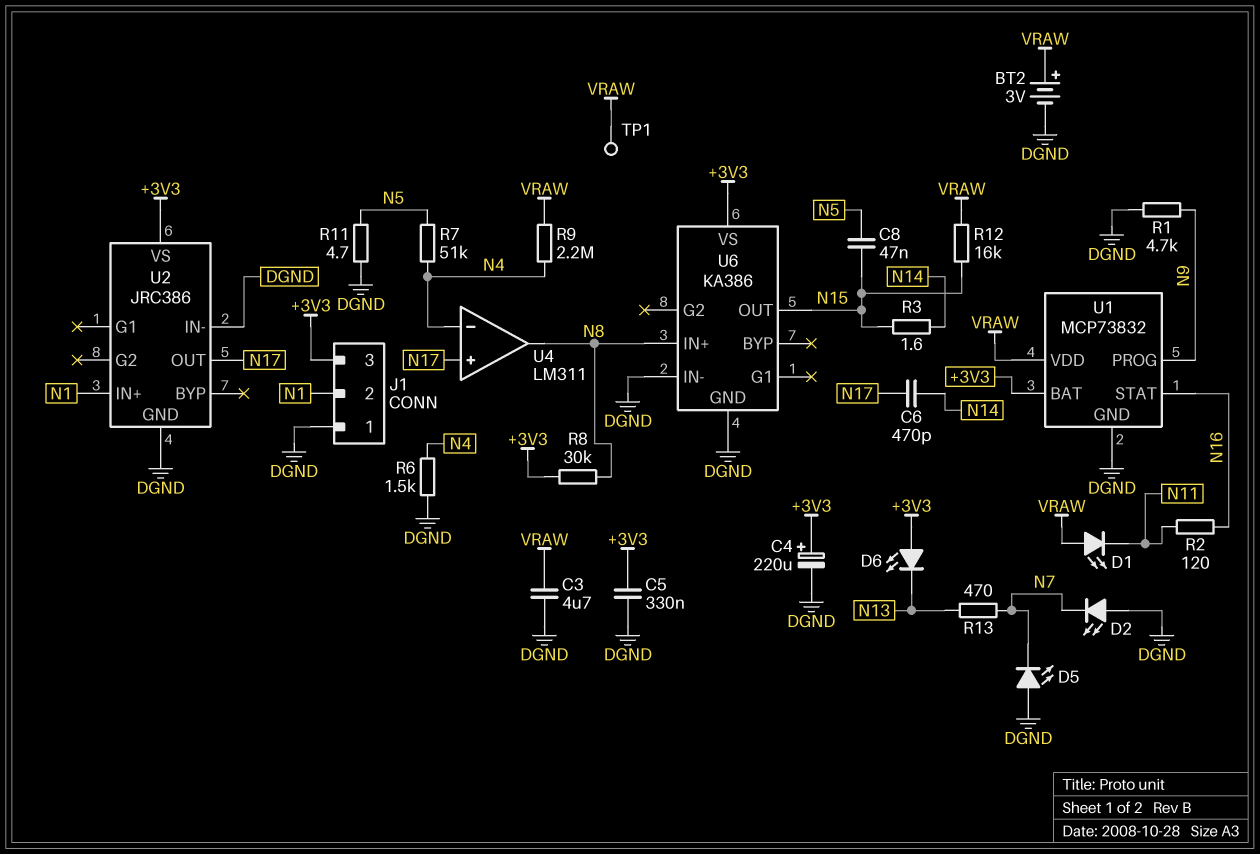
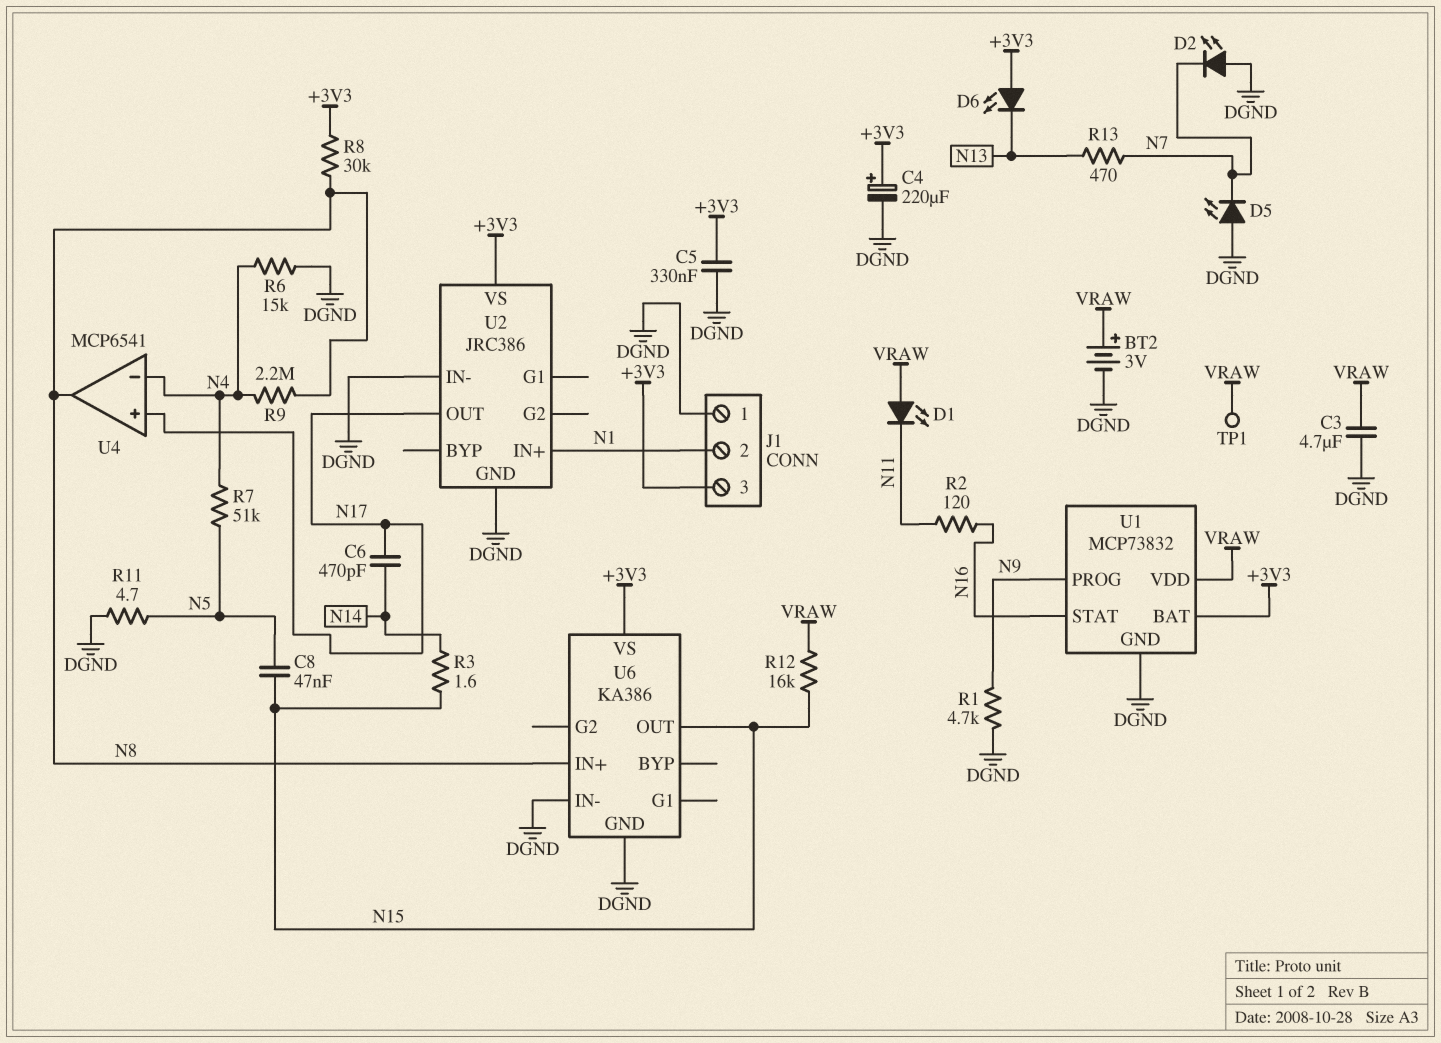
R6: 1.5k (DGND, N4) -> 15k (DGND, N4)
R9: 2.2M (N4, VRAW) -> 2.2M (N4, N8)
U4: LM311 -> MCP6541

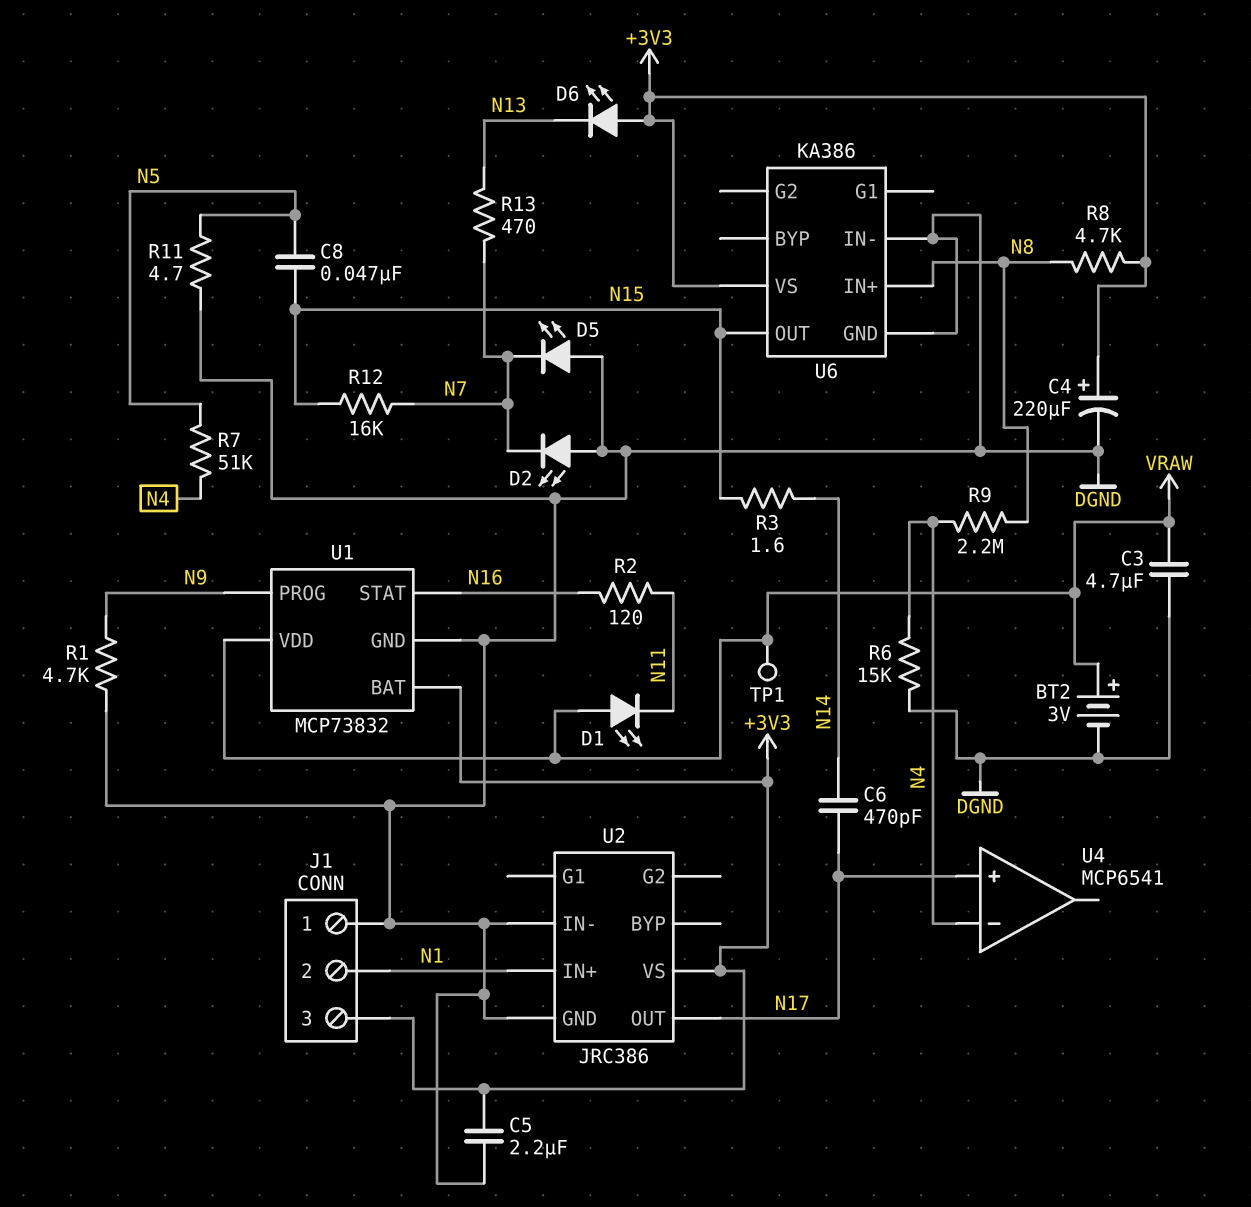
C5: 330nF (+3V3, DGND) -> 2.2uF (+3V3, DGND)
R8: 30k (+3V3, N8) -> 4.7k (+3V3, N8)
R12: 16k (N15, VRAW) -> 16k (N7, N15)
U4 pin out: N8 -> none

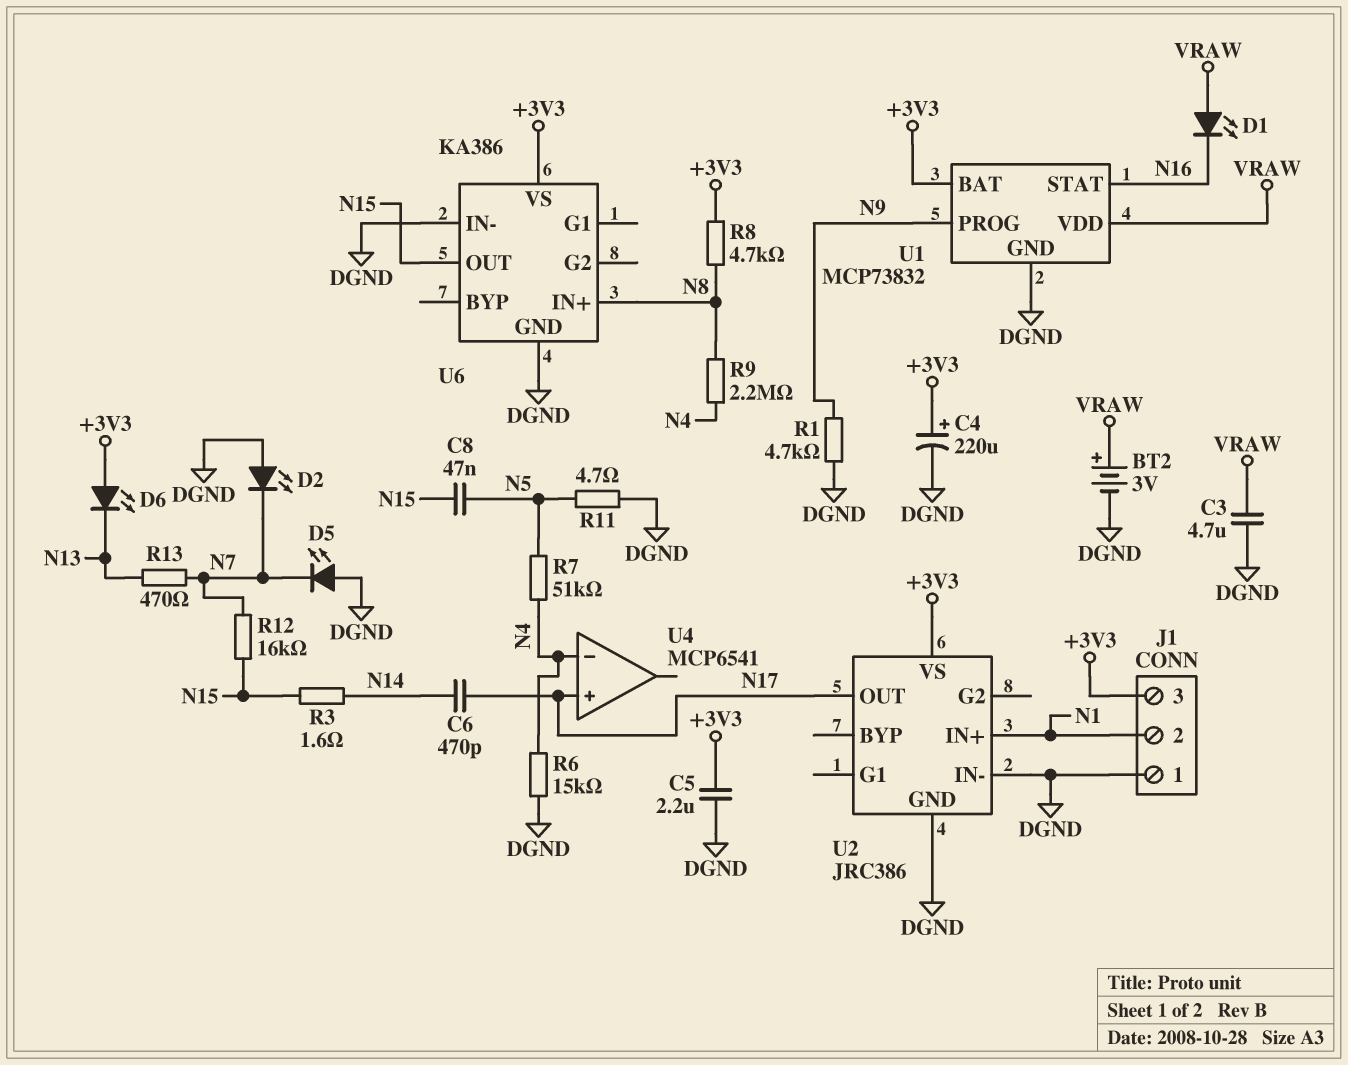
D1: LED (A VRAW, K N11) -> LED (A VRAW, K N16)
R2: 120 (N11, N16) -> none
TP1: test point (VRAW) -> none

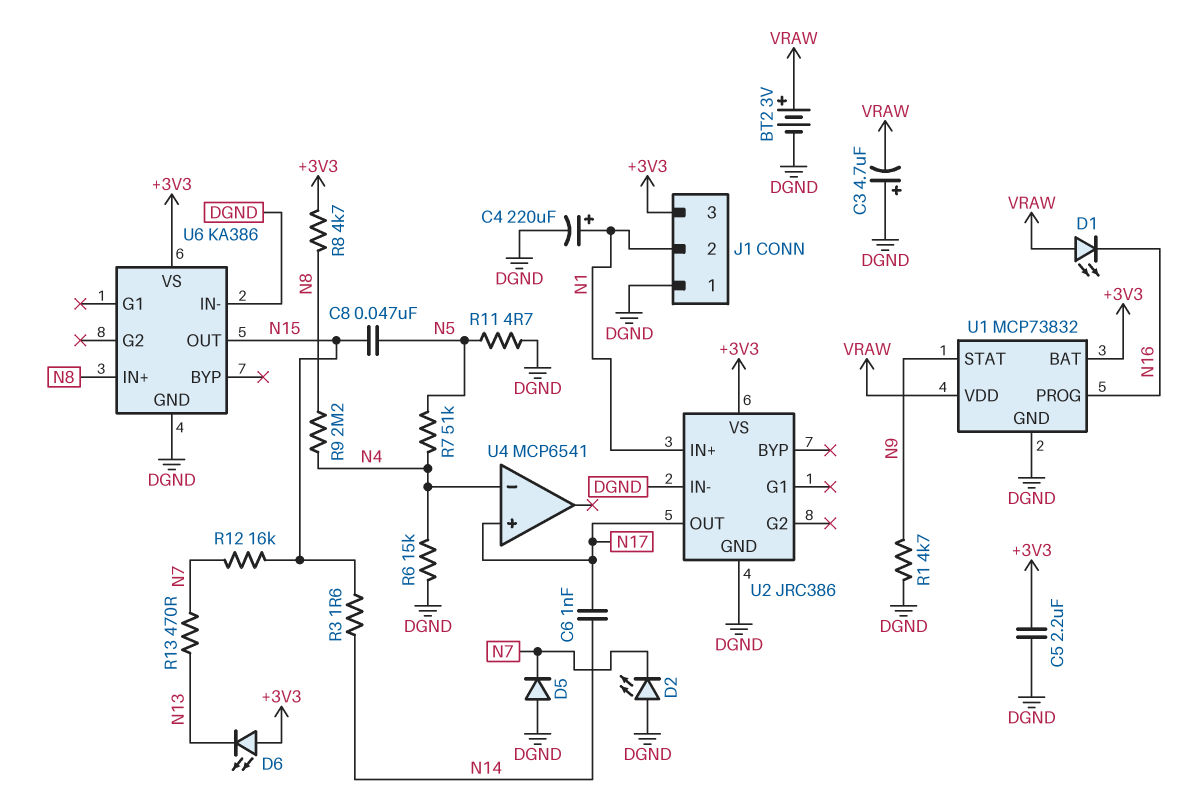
C3: 4.7uF (DGND, VRAW) -> 4.7uF (plus DGND, minus VRAW)
C4: 220uF (plus +3V3, minus DGND) -> 220uF (plus N1, minus DGND)
C6: 470pF (N14, N17) -> 1nF (N14, N17)
D5: LED (A DGND, K N7) -> diode (A DGND, K N7)
U1 pin PROG: N9 -> N16
U1 pin STAT: N16 -> N9

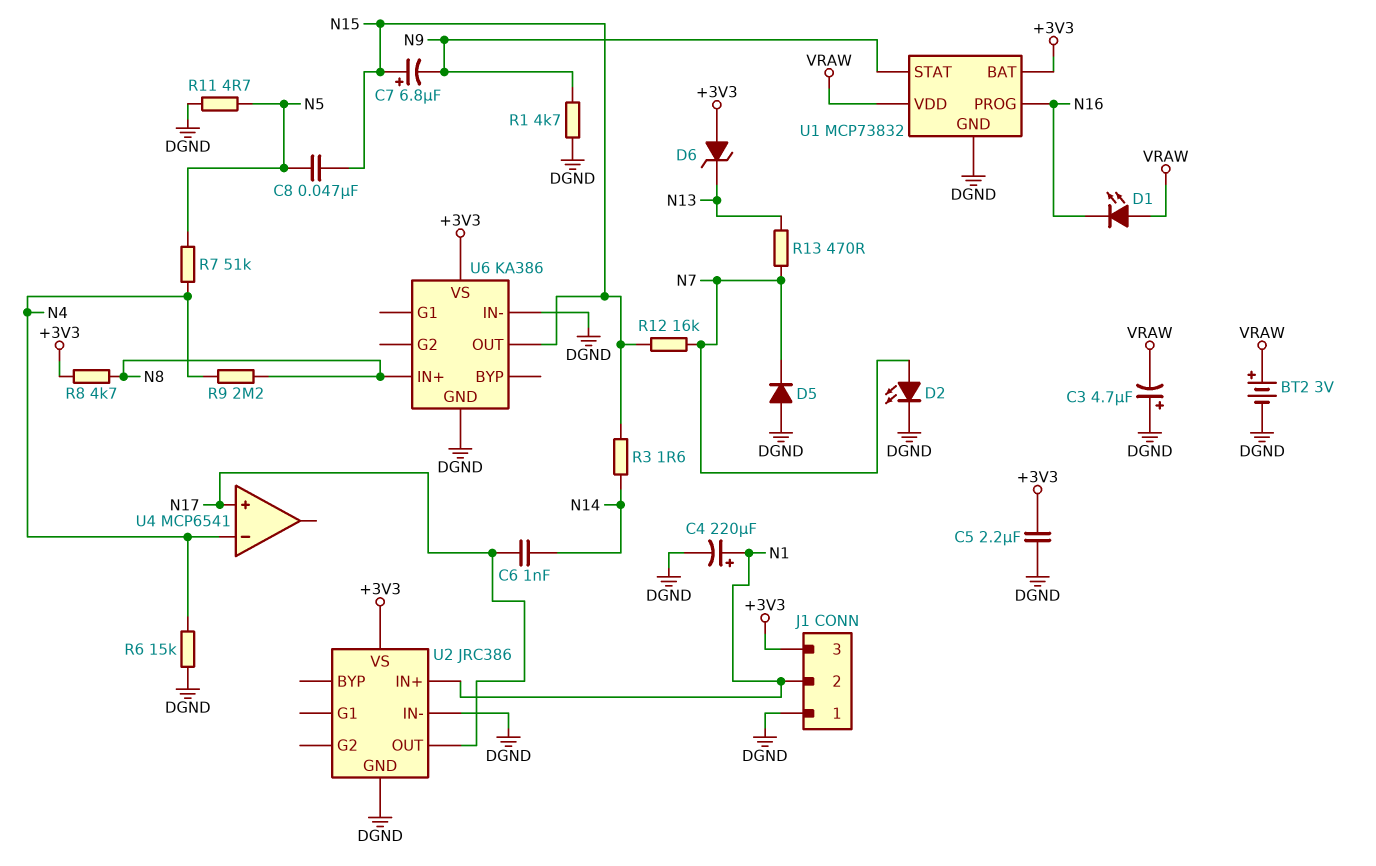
C7: none -> 6.8uF (plus N15, minus N9)
D2: LED (A DGND, K N7) -> LED (A N7, K DGND)
D6: LED (A +3V3, K N13) -> zener (A +3V3, K N13)

